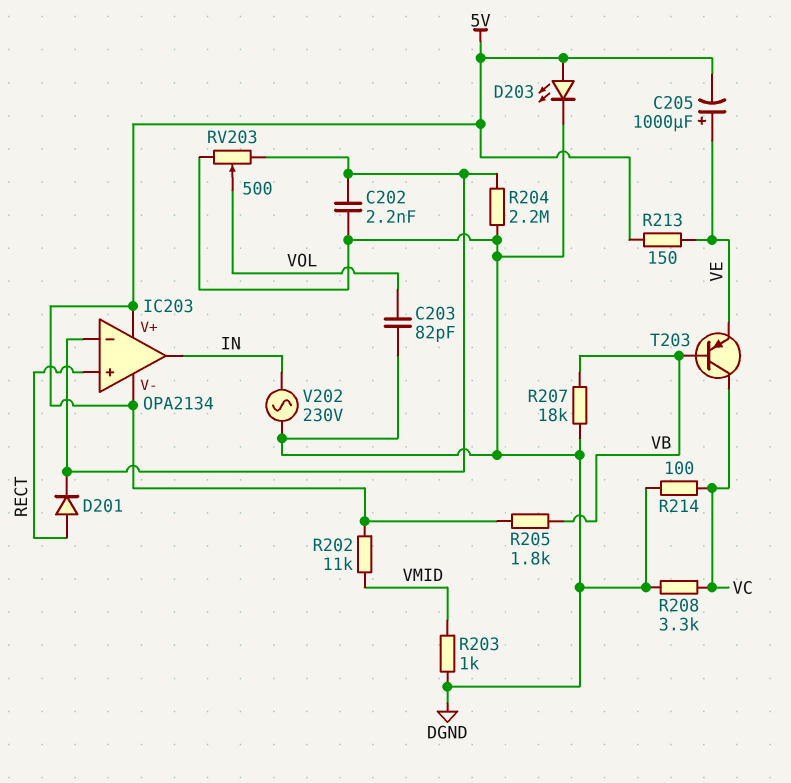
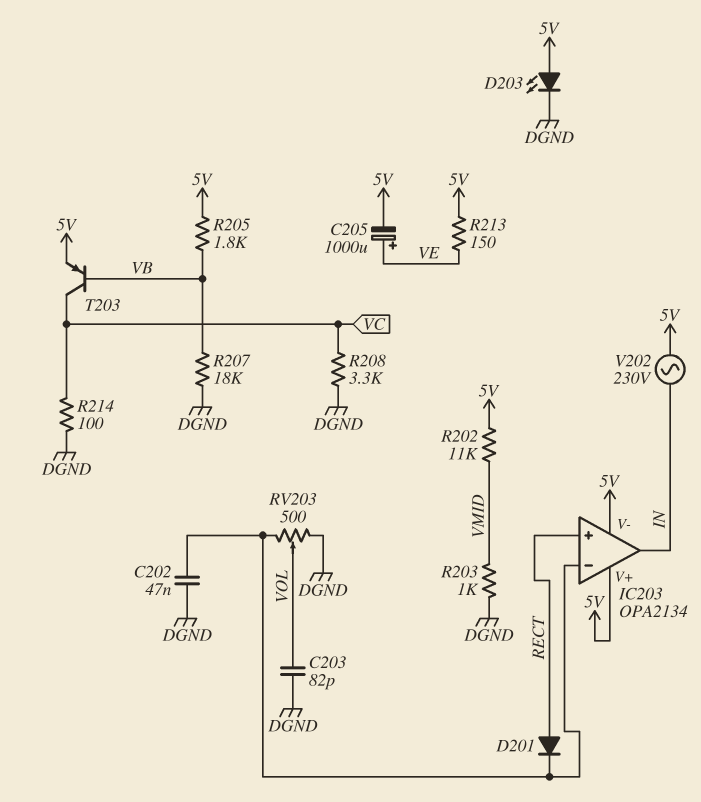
C202: 2.2nF (DGND, IC203/in-) -> 47nF (DGND, IC203/in-)
R204: 2.2M (DGND, IC203/in-) -> none
T203: PNP (B VB, C VC, E VE) -> PNP (B VB, C VC, E 5V)
V202: AC 230V (DGND, IN) -> AC 230V (5V, IN)

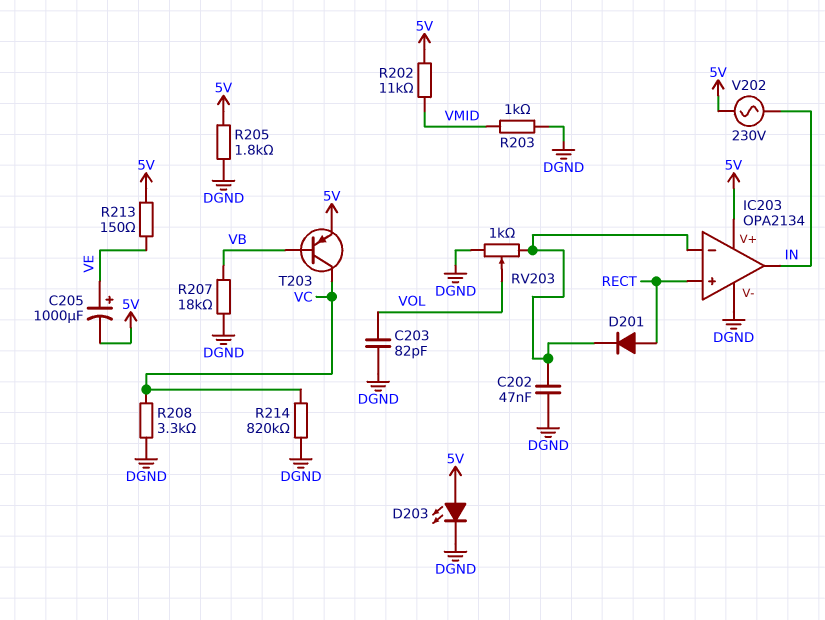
IC203 pin V-: 5V -> DGND
R205: 1.8k (5V, VB) -> 1.8k (5V, DGND)
R214: 100 (DGND, VC) -> 820k (DGND, VC)
RV203: 500 (DGND, IC203/in-, wiper VOL) -> 1k (DGND, IC203/in-, wiper VOL)

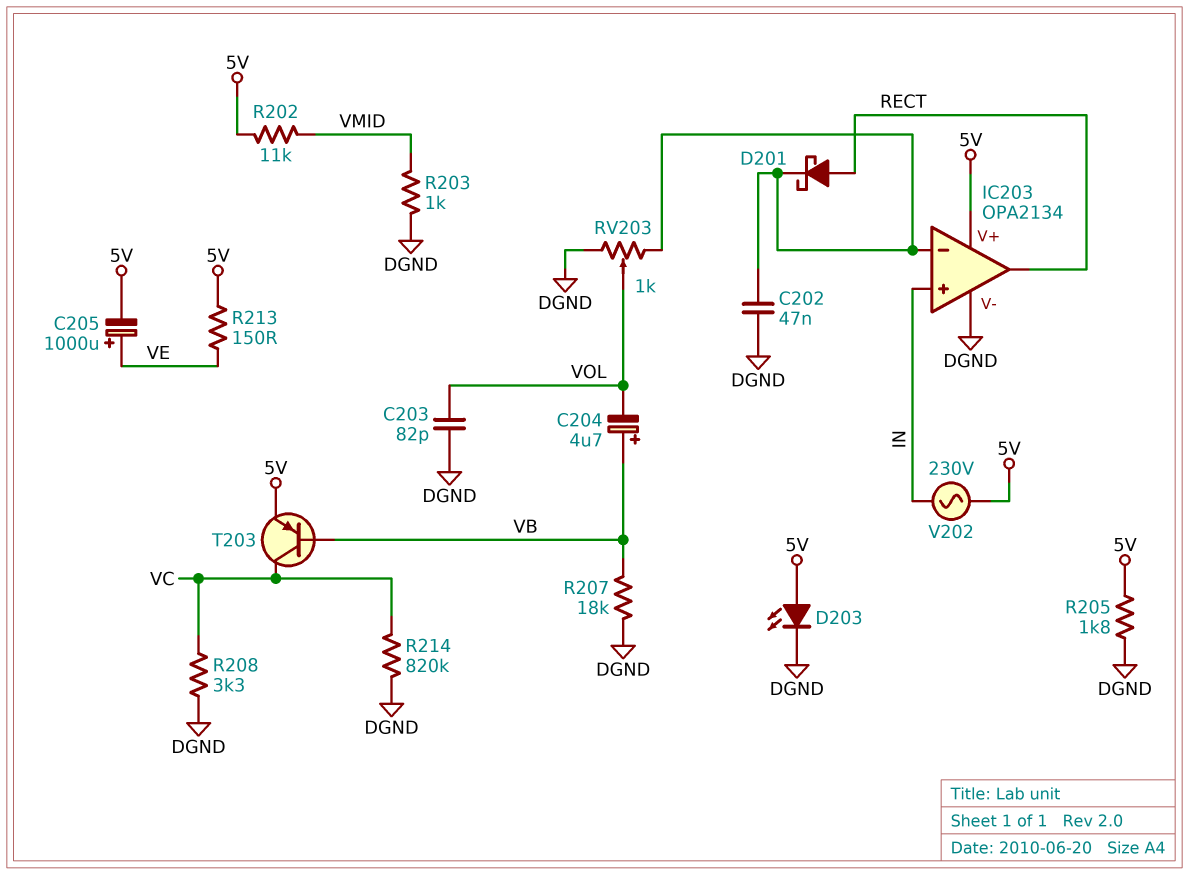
C204: none -> 4.7uF (plus VB, minus VOL)
D201: diode (A RECT, K IC203/in-) -> schottky (A RECT, K IC203/in-)
IC203 pin in+: RECT -> IN
IC203 pin out: IN -> RECT

